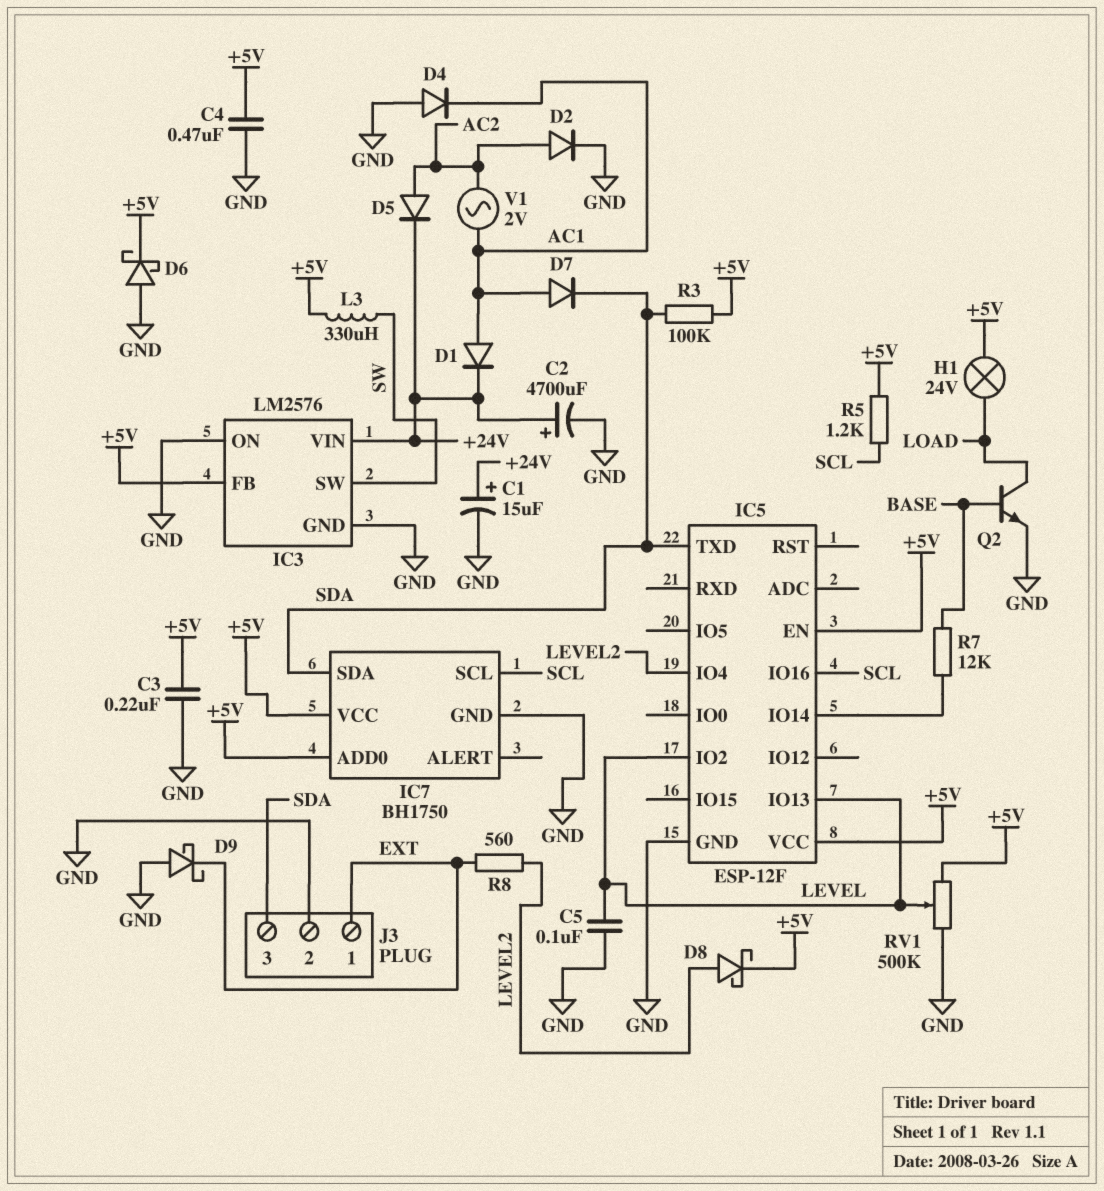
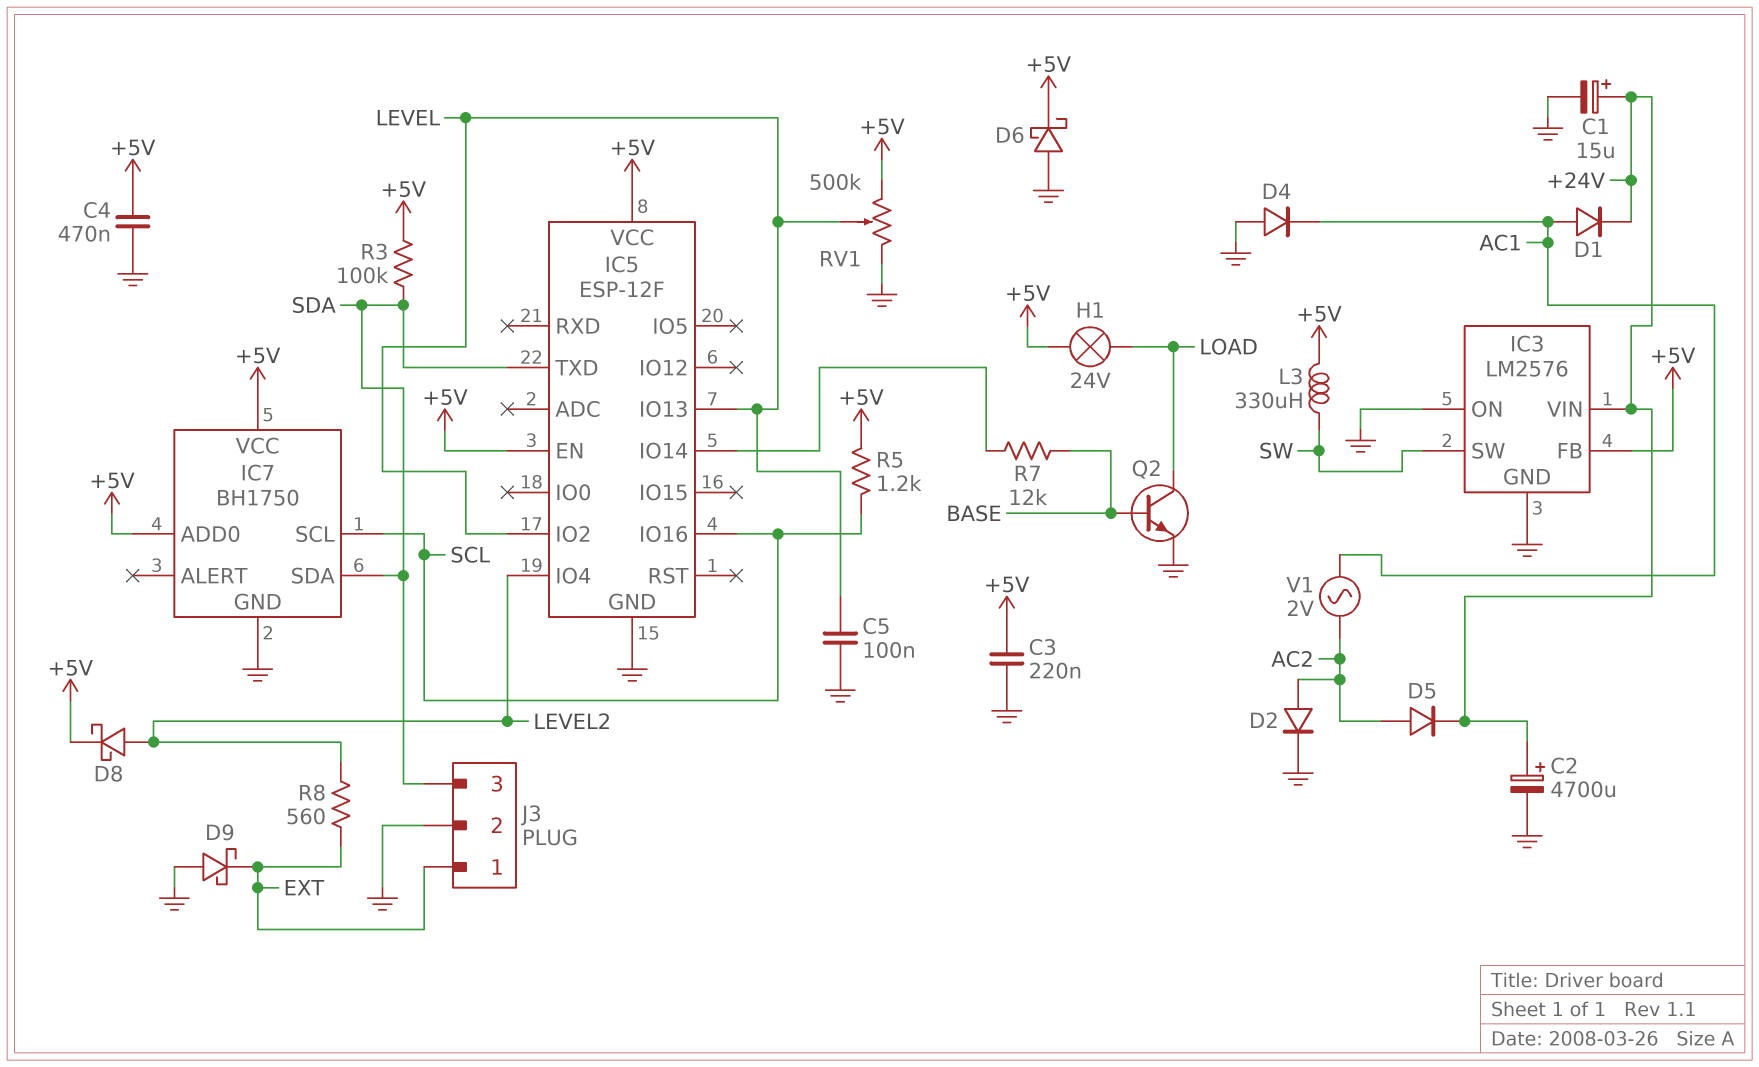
D7: diode (A AC1, K SDA) -> none

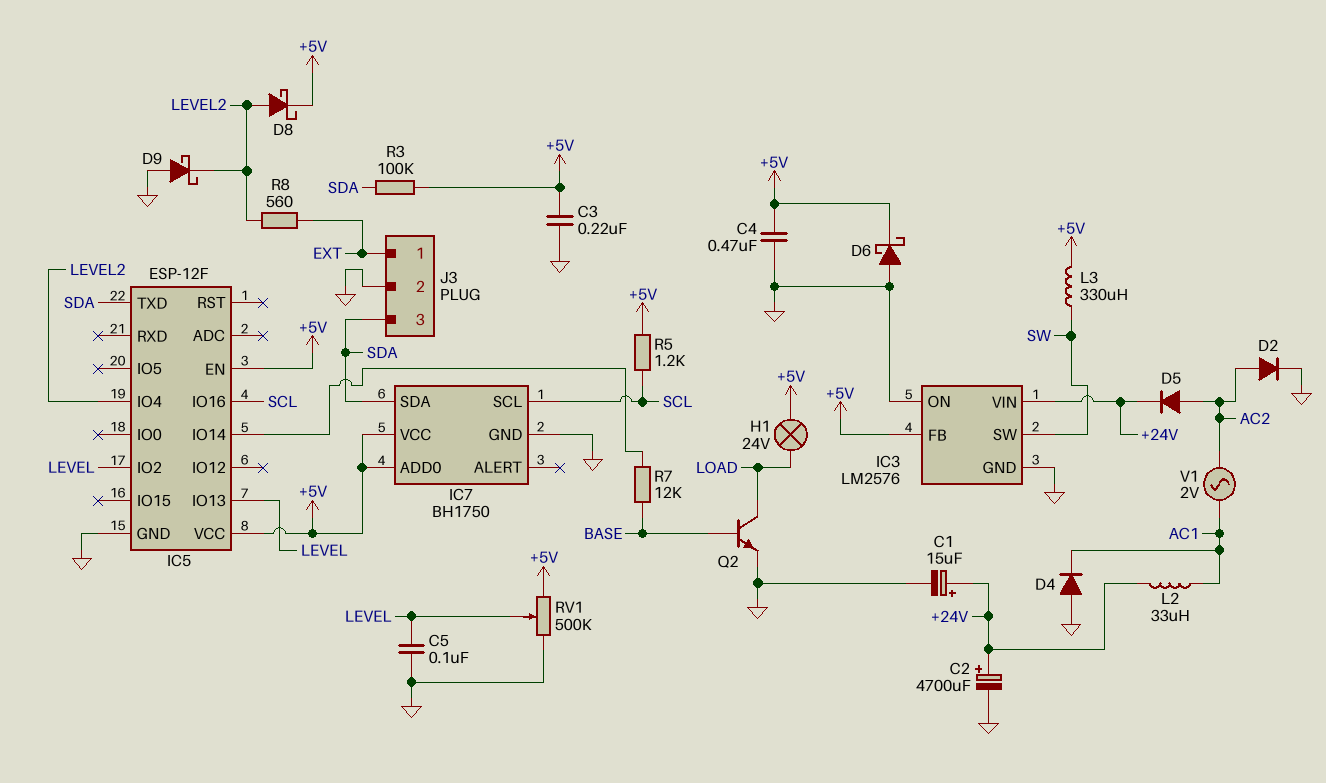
D1: diode (A AC1, K +24V) -> none
D9: schottky (A GND, K EXT) -> schottky (A GND, K LEVEL2)
L2: none -> 33uH (+24V, AC1)

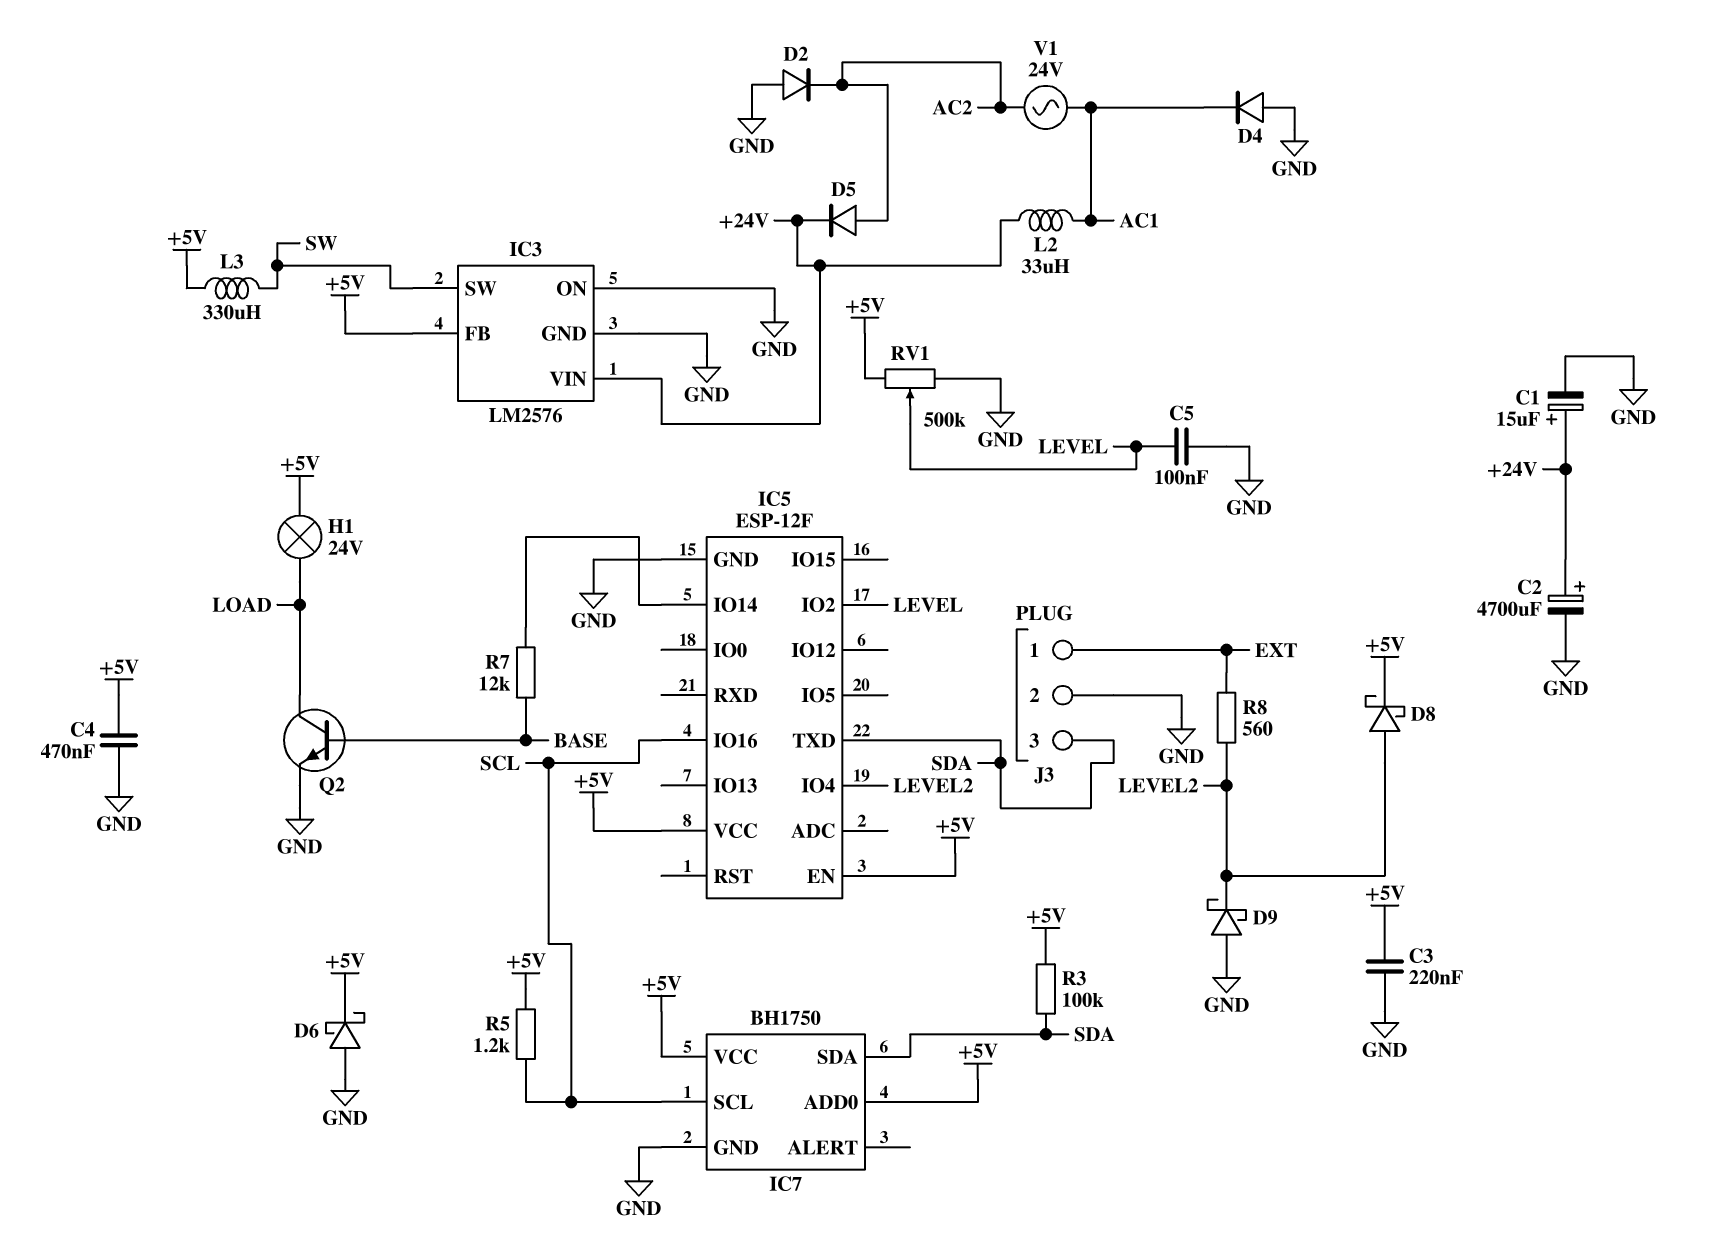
D2: diode (A AC2, K GND) -> diode (A GND, K AC2)
IC5 pin IO13: LEVEL -> none
V1: AC 2V (AC1, AC2) -> AC 24V (AC1, AC2)

